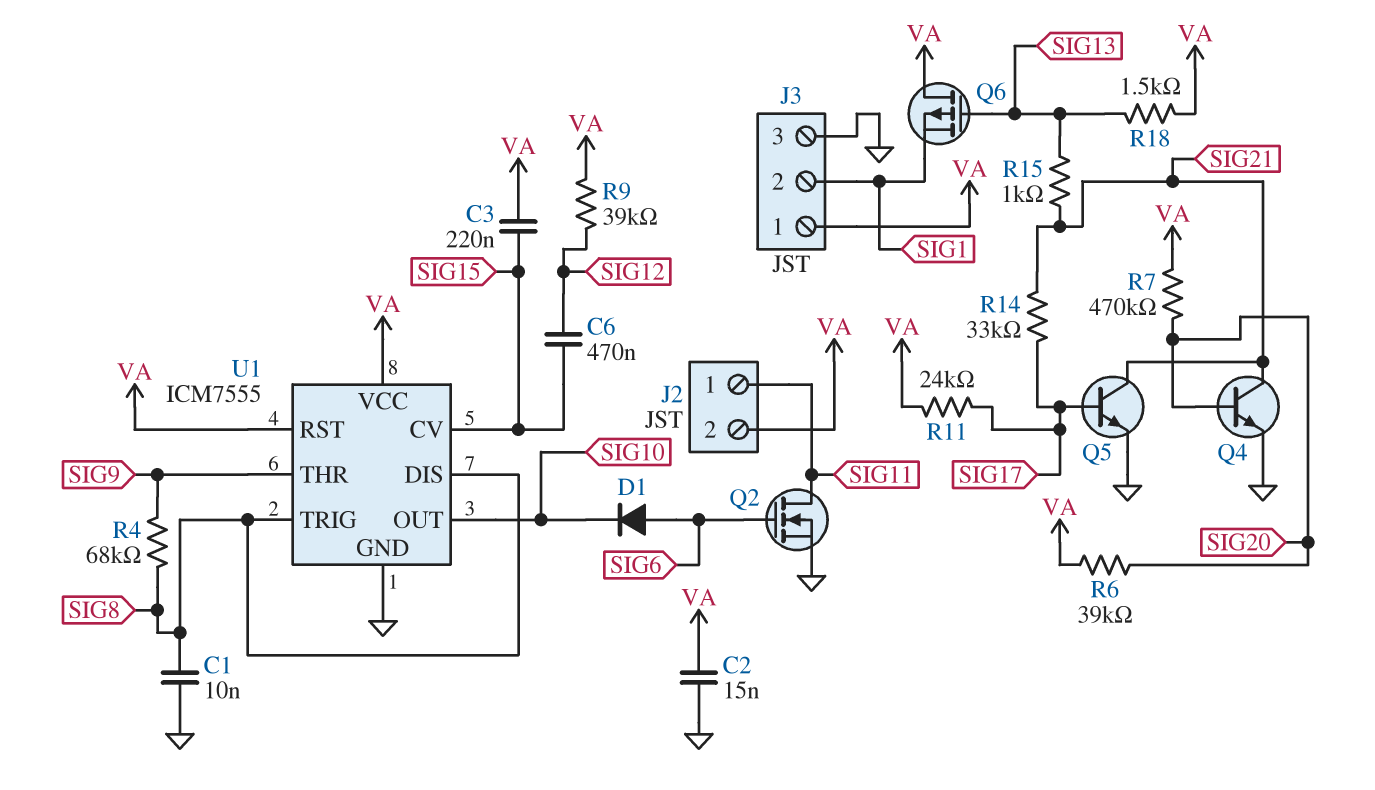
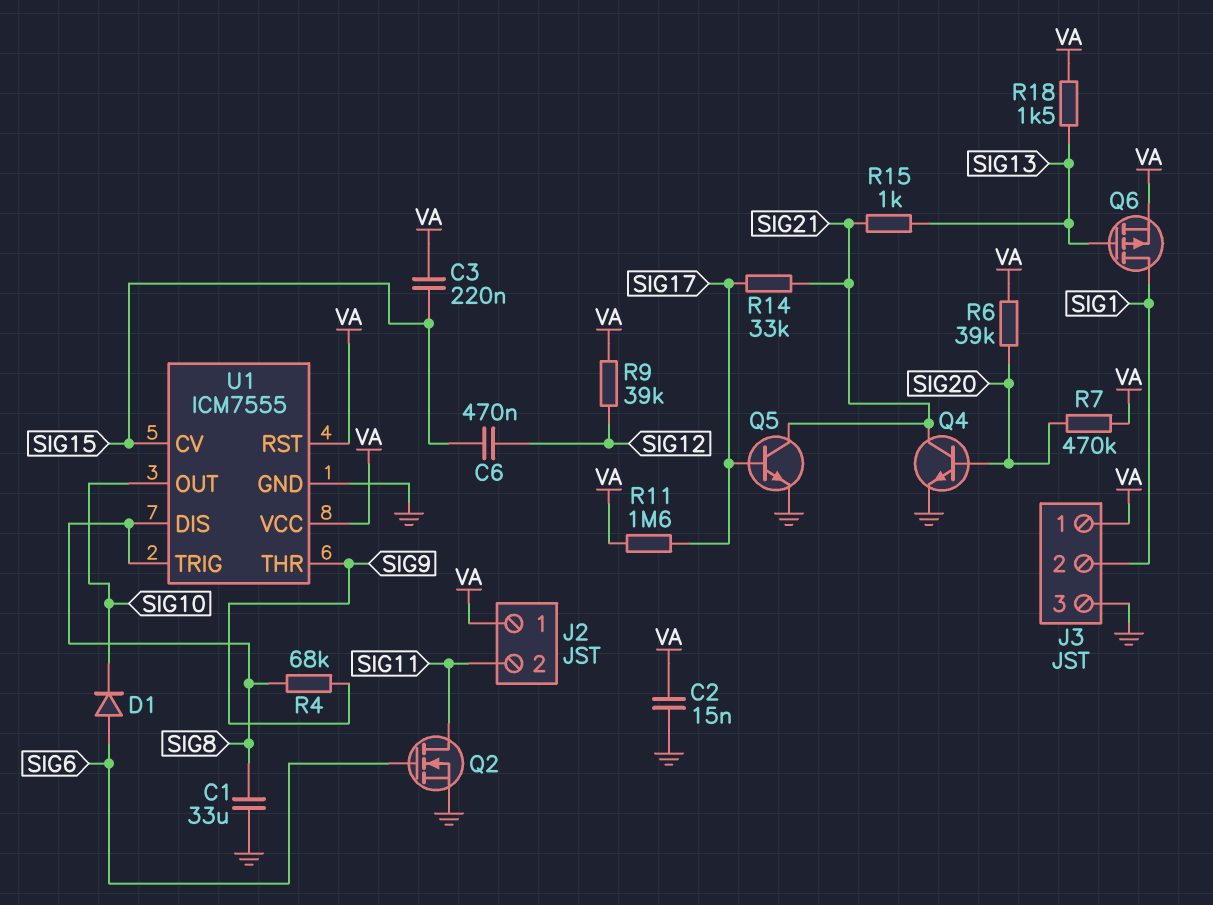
C1: 10nF (GND, SIG8) -> 33uF (GND, SIG8)
J2 pin 1: SIG11 -> VA
J2 pin 2: VA -> SIG11
Q6: PMOS (G SIG13, D VA, S SIG1) -> PMOS (G SIG13, D SIG1, S VA)
R11: 24k (SIG17, VA) -> 1.6M (SIG17, VA)

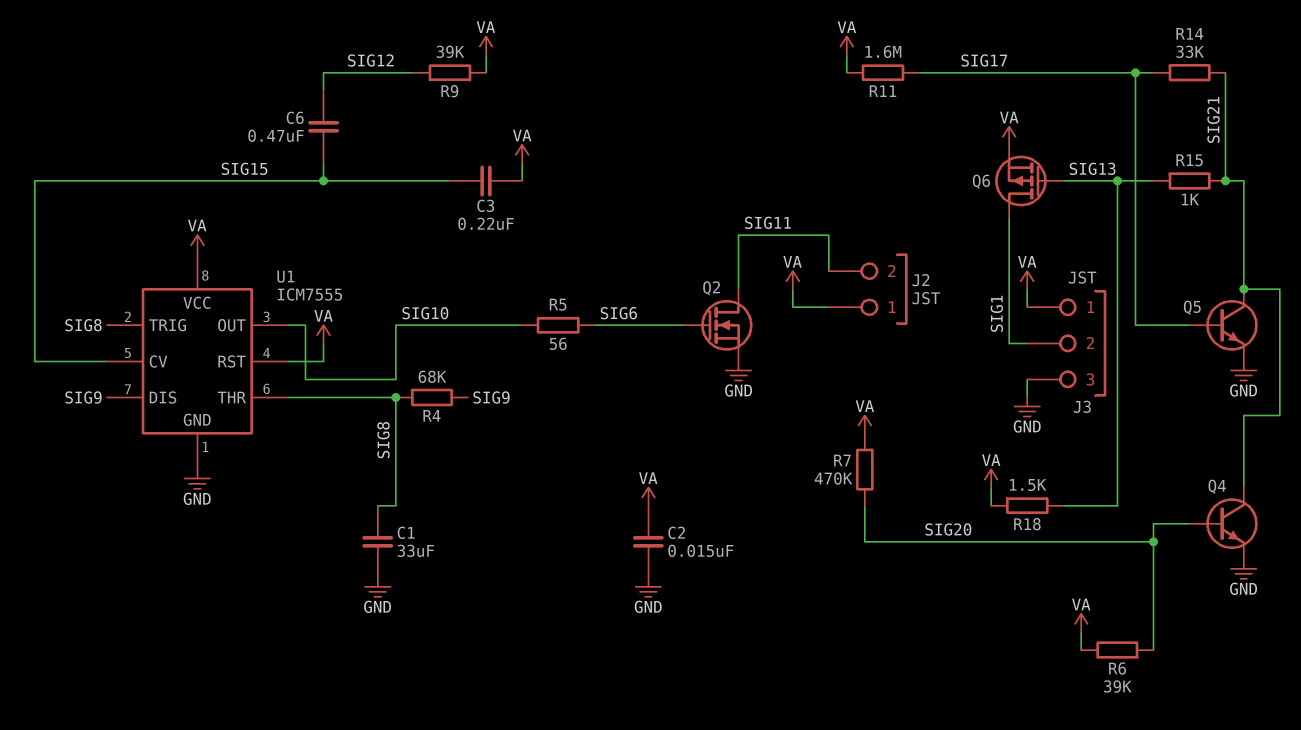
D1: diode (A SIG6, K SIG10) -> none
R5: none -> 56 (SIG6, SIG10)
U1 pin DIS: SIG8 -> SIG9
U1 pin THR: SIG9 -> SIG8

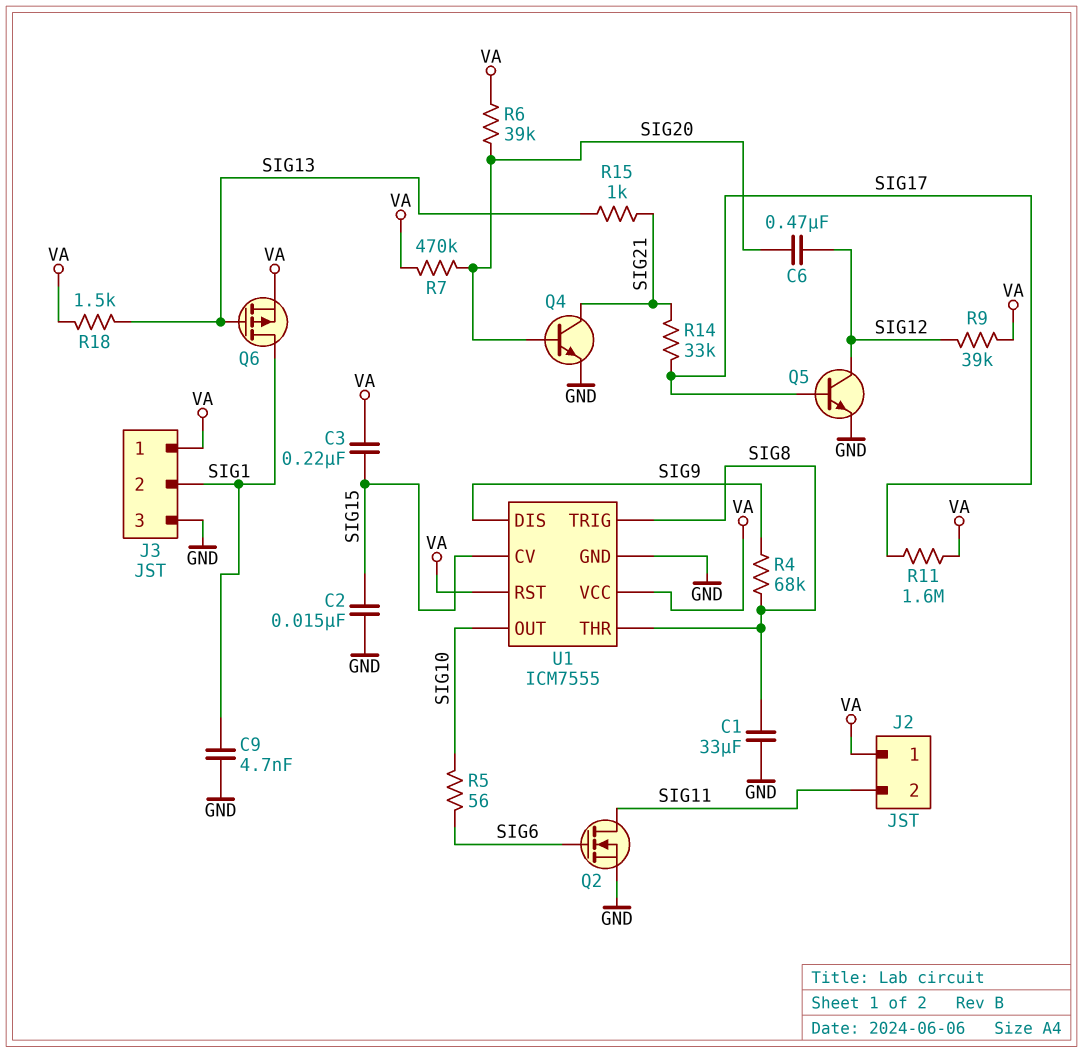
C2: 15nF (GND, VA) -> 15nF (GND, SIG15)
C6: 470nF (SIG12, SIG15) -> 470nF (SIG12, SIG20)
C9: none -> 4.7nF (GND, SIG1)
Q5: NPN (B SIG17, C SIG21, E GND) -> NPN (B SIG17, C SIG12, E GND)

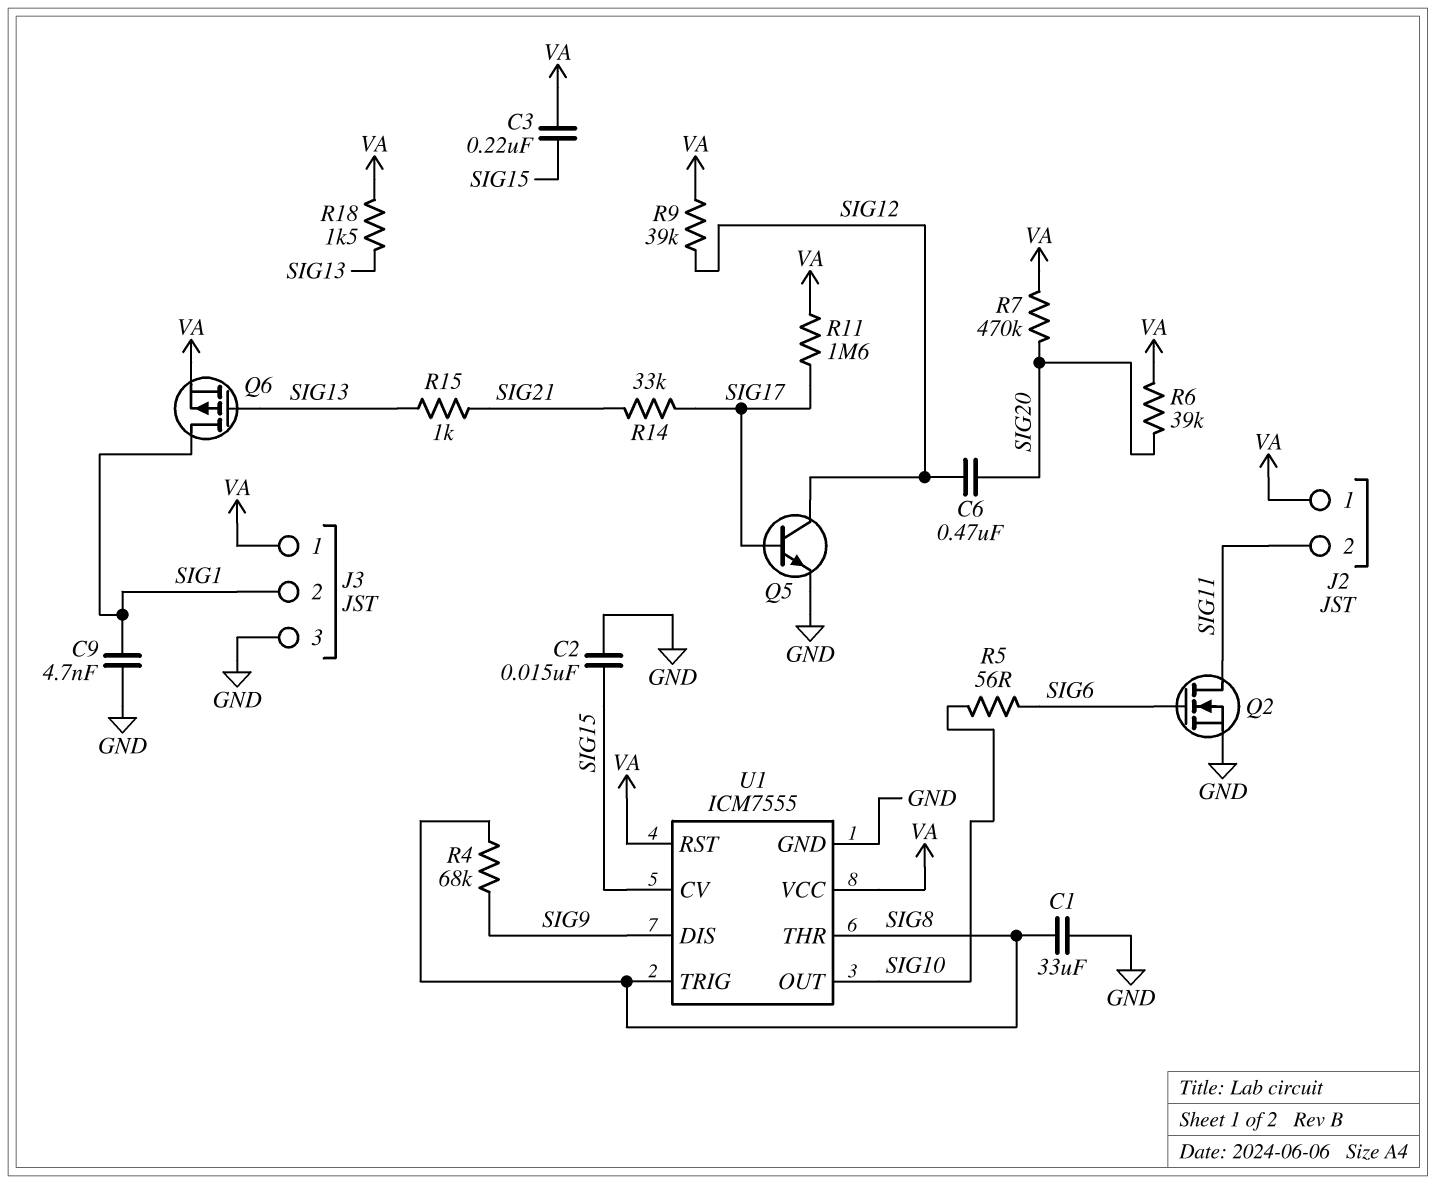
Q4: NPN (B SIG20, C SIG21, E GND) -> none

